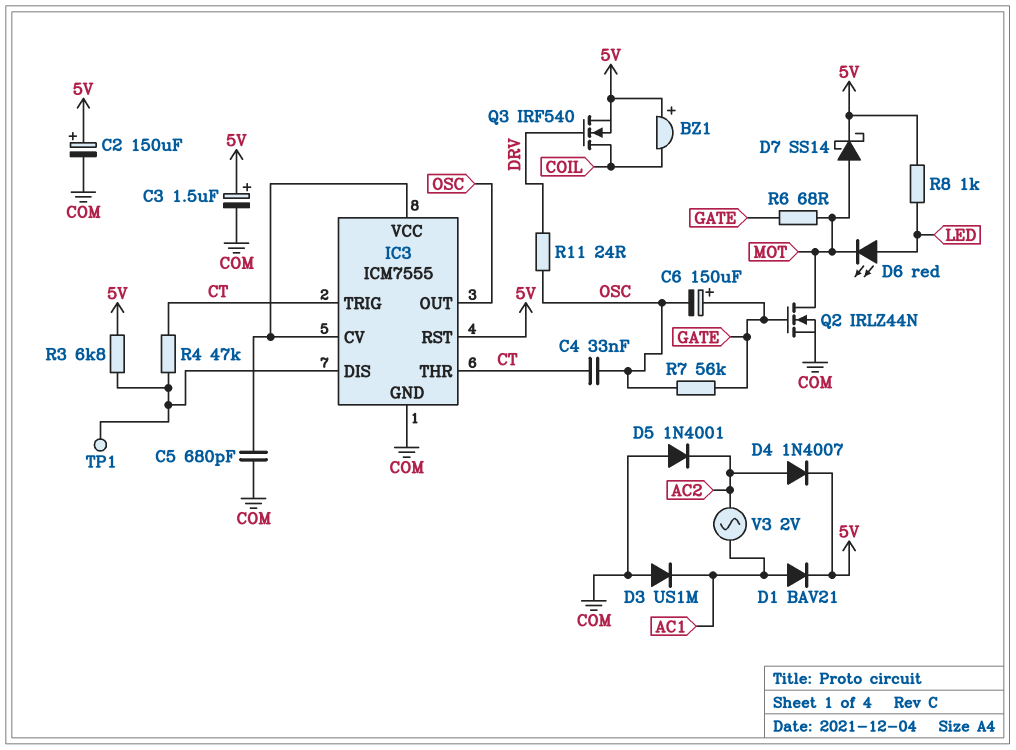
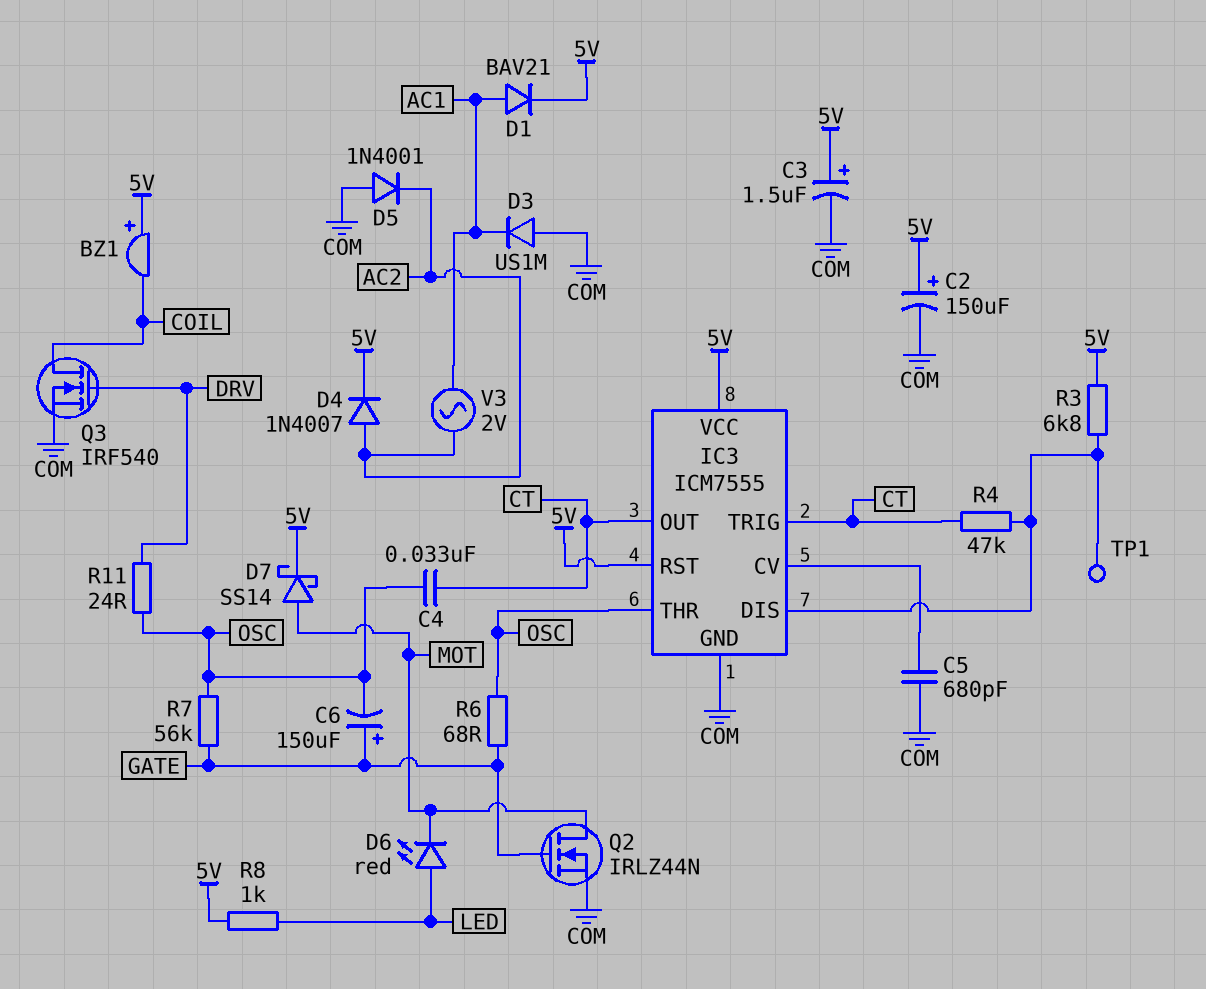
IC3 pin OUT: OSC -> CT
IC3 pin THR: CT -> OSC
IC3 pin VCC: IC3/CV -> 5V
Q3: NMOS IRF540 (G DRV, D COIL, S 5V) -> NMOS IRF540 (G DRV, D COIL, S COM)
R6: 68 (GATE, MOT) -> 68 (GATE, OSC)

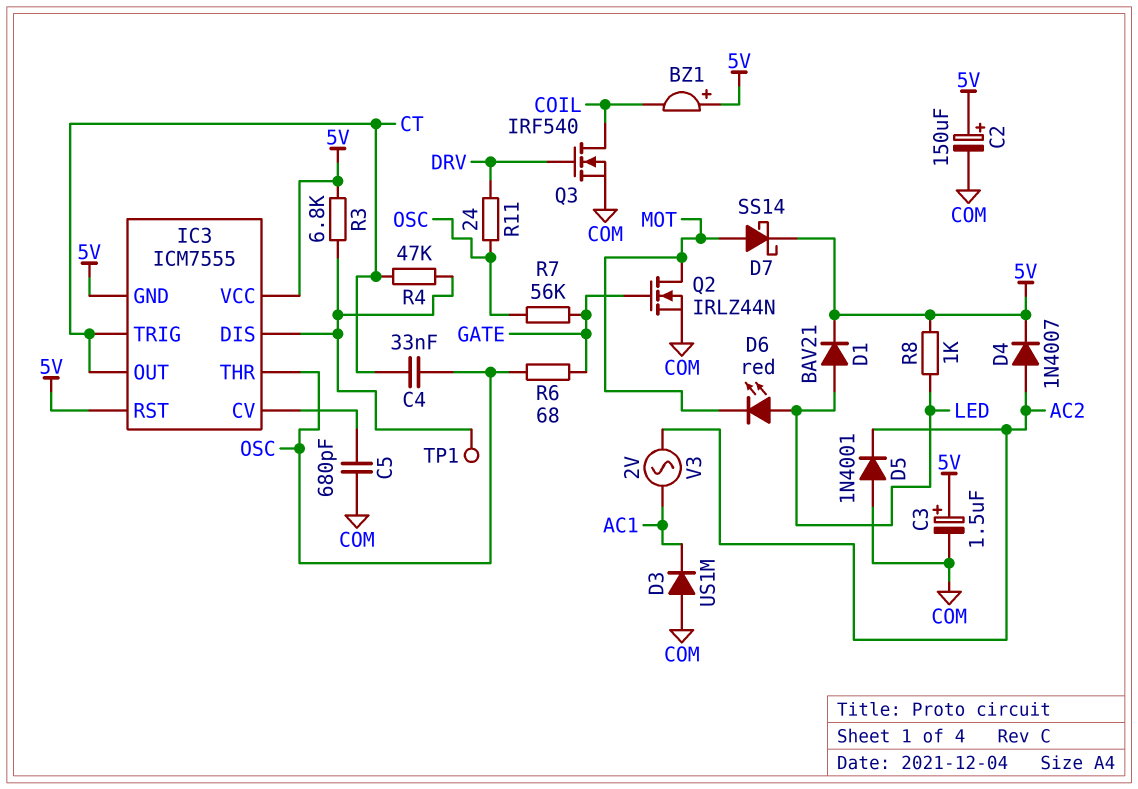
C6: 150uF (plus GATE, minus OSC) -> none
D1: diode BAV21 (A AC1, K 5V) -> diode BAV21 (A LED, K 5V)
IC3 pin GND: COM -> 5V

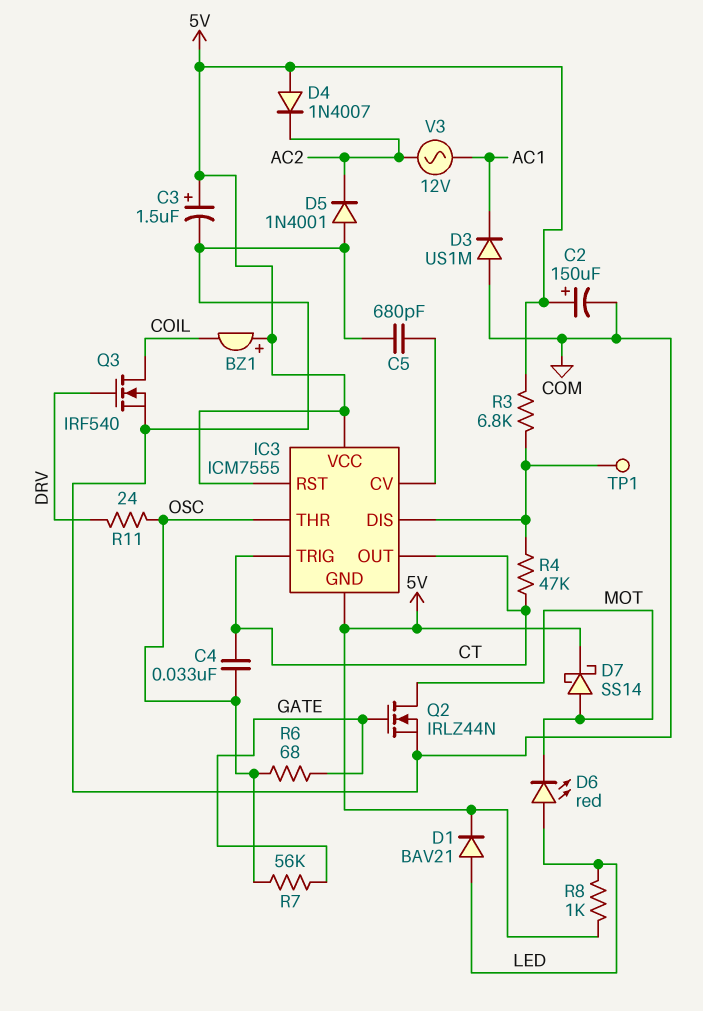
D4: diode 1N4007 (A AC2, K 5V) -> diode 1N4007 (A 5V, K AC2)
V3: AC 2V (AC1, AC2) -> AC 12V (AC1, AC2)

